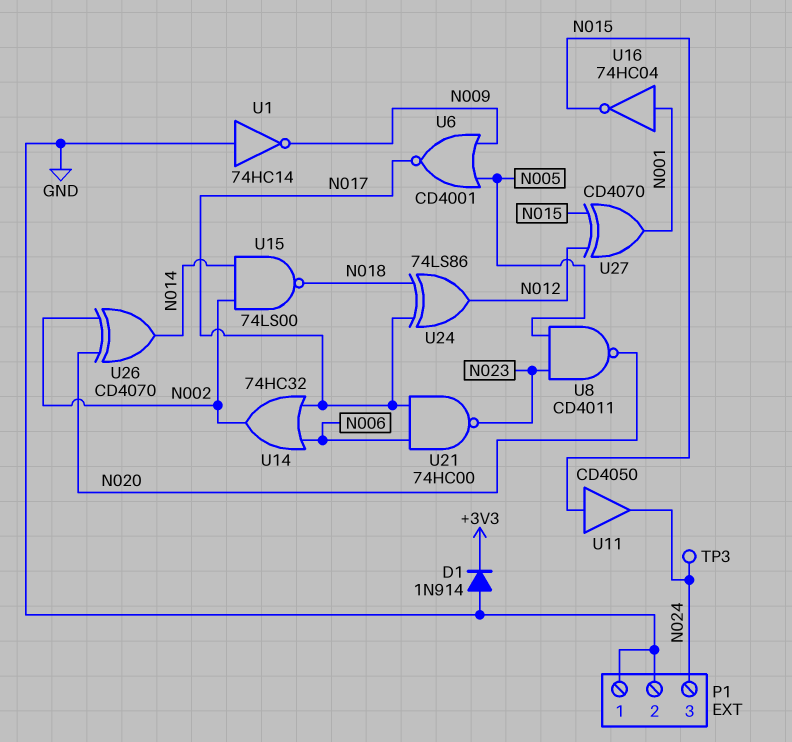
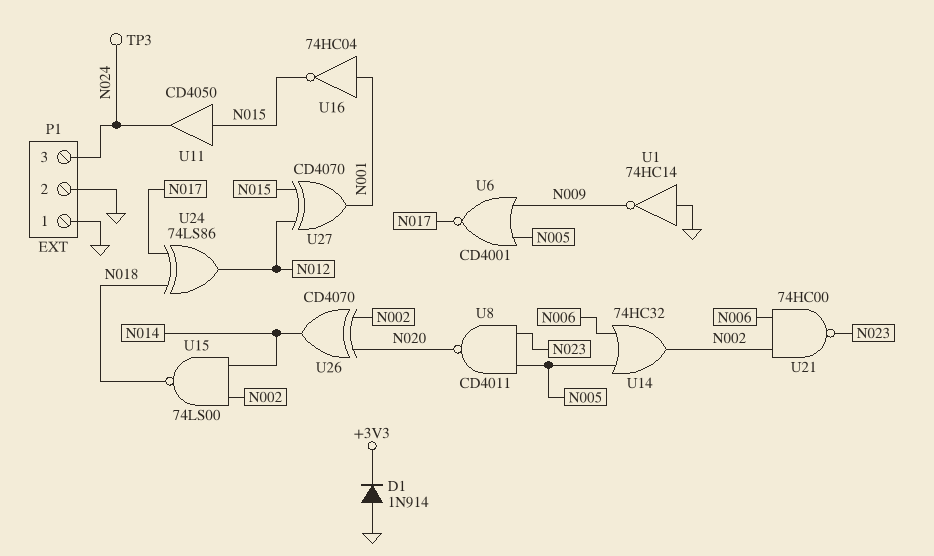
U14: OR 74HC32 (in N006, in N017, out N002) -> OR 74HC32 (in N005, in N006, out N002)
U21: NAND 74HC00 (in N006, in N017, out N023) -> NAND 74HC00 (in N002, in N006, out N023)

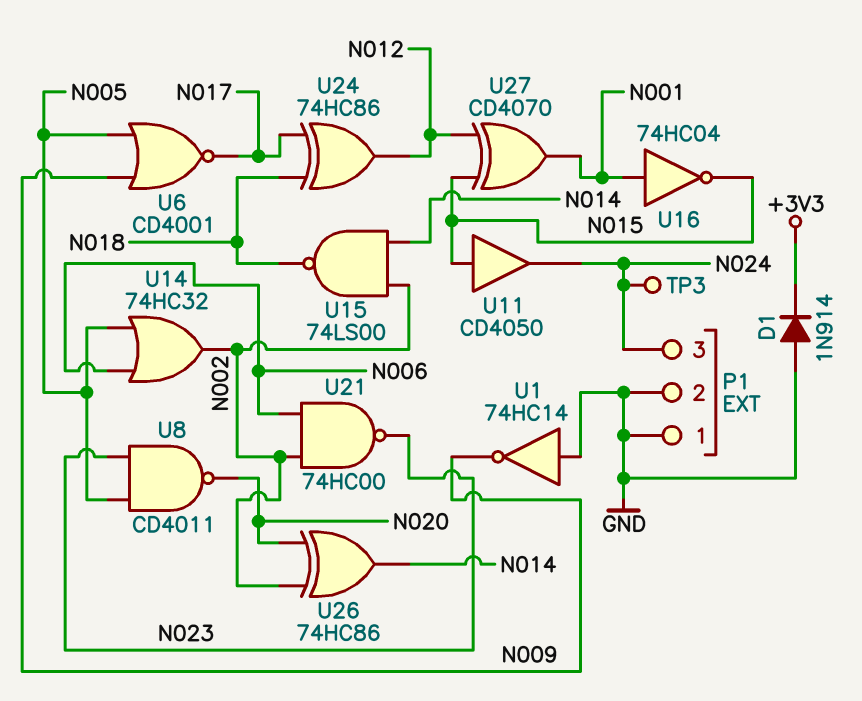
U24: XOR 74LS86 (in N017, in N018, out N012) -> XOR 74HC86 (in N017, in N018, out N012)
U26: XOR CD4070 (in N002, in N020, out N014) -> XOR 74HC86 (in N002, in N020, out N014)

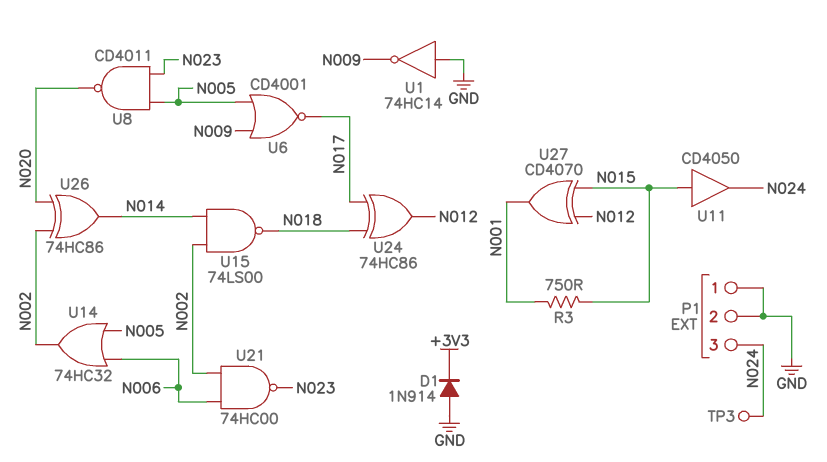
R3: none -> 750 (N001, N015)
U16: NOT 74HC04 (in N001, out N015) -> none

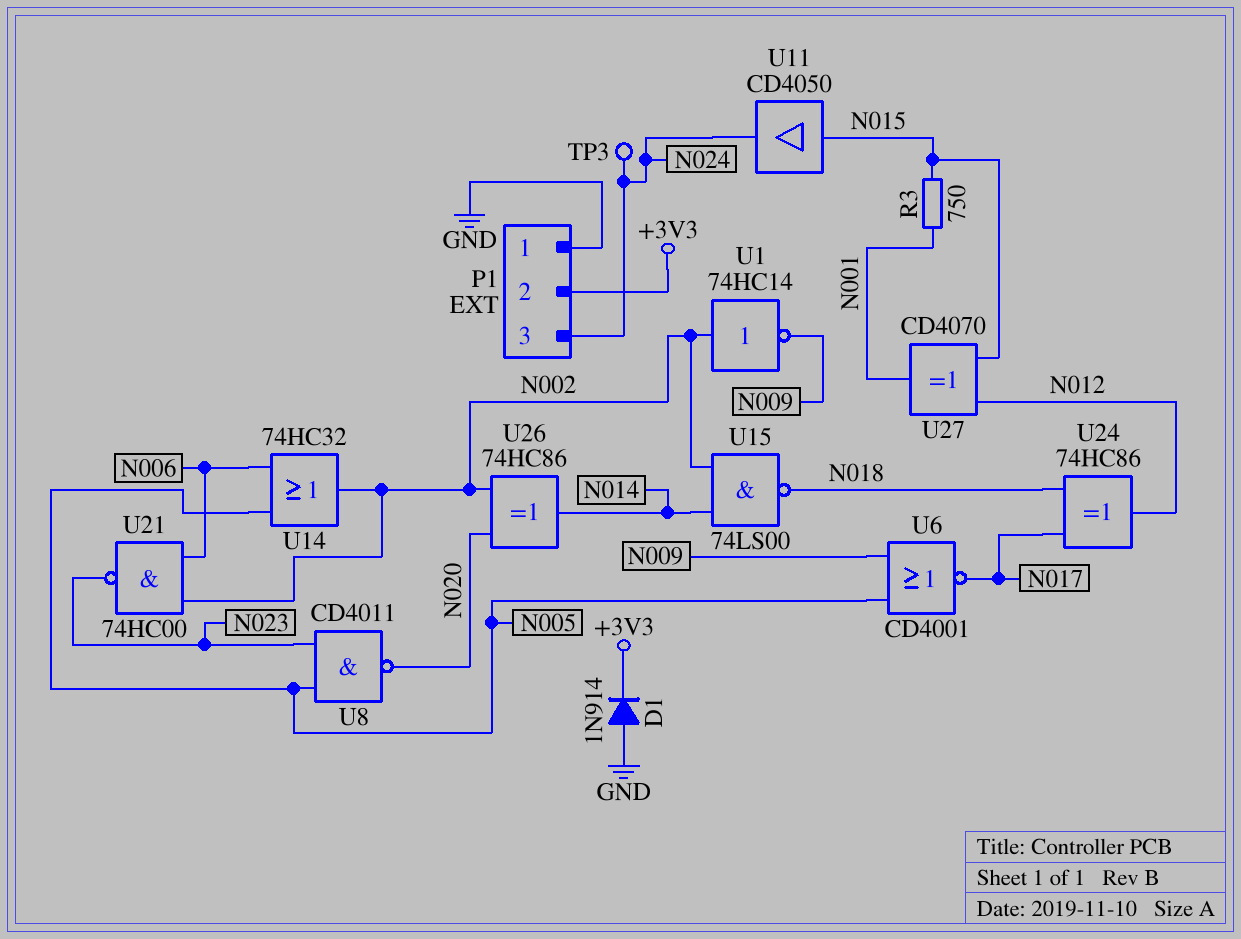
P1 pin 2: GND -> +3V3
U1: NOT 74HC14 (in GND, out N009) -> NOT 74HC14 (in N002, out N009)

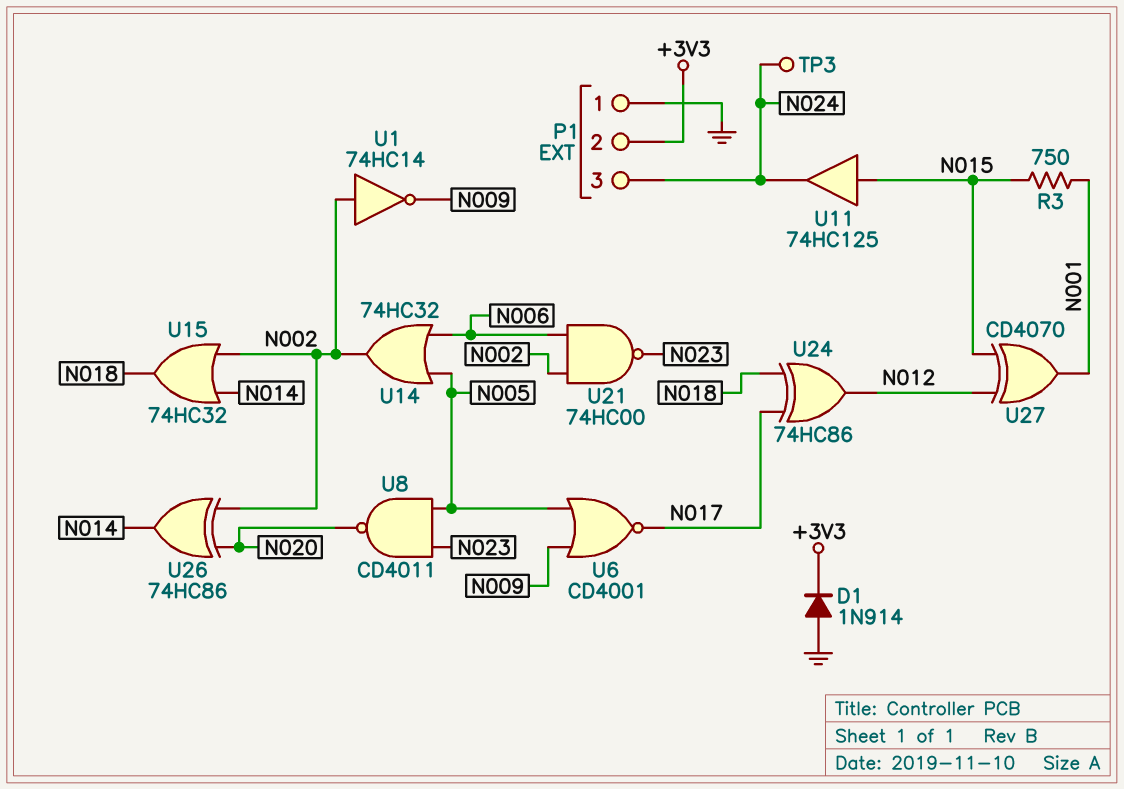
U11: buffer CD4050 (in N015, out N024) -> buffer 74HC125 (in N015, out N024)
U15: NAND 74LS00 (in N002, in N014, out N018) -> OR 74HC32 (in N002, in N014, out N018)

